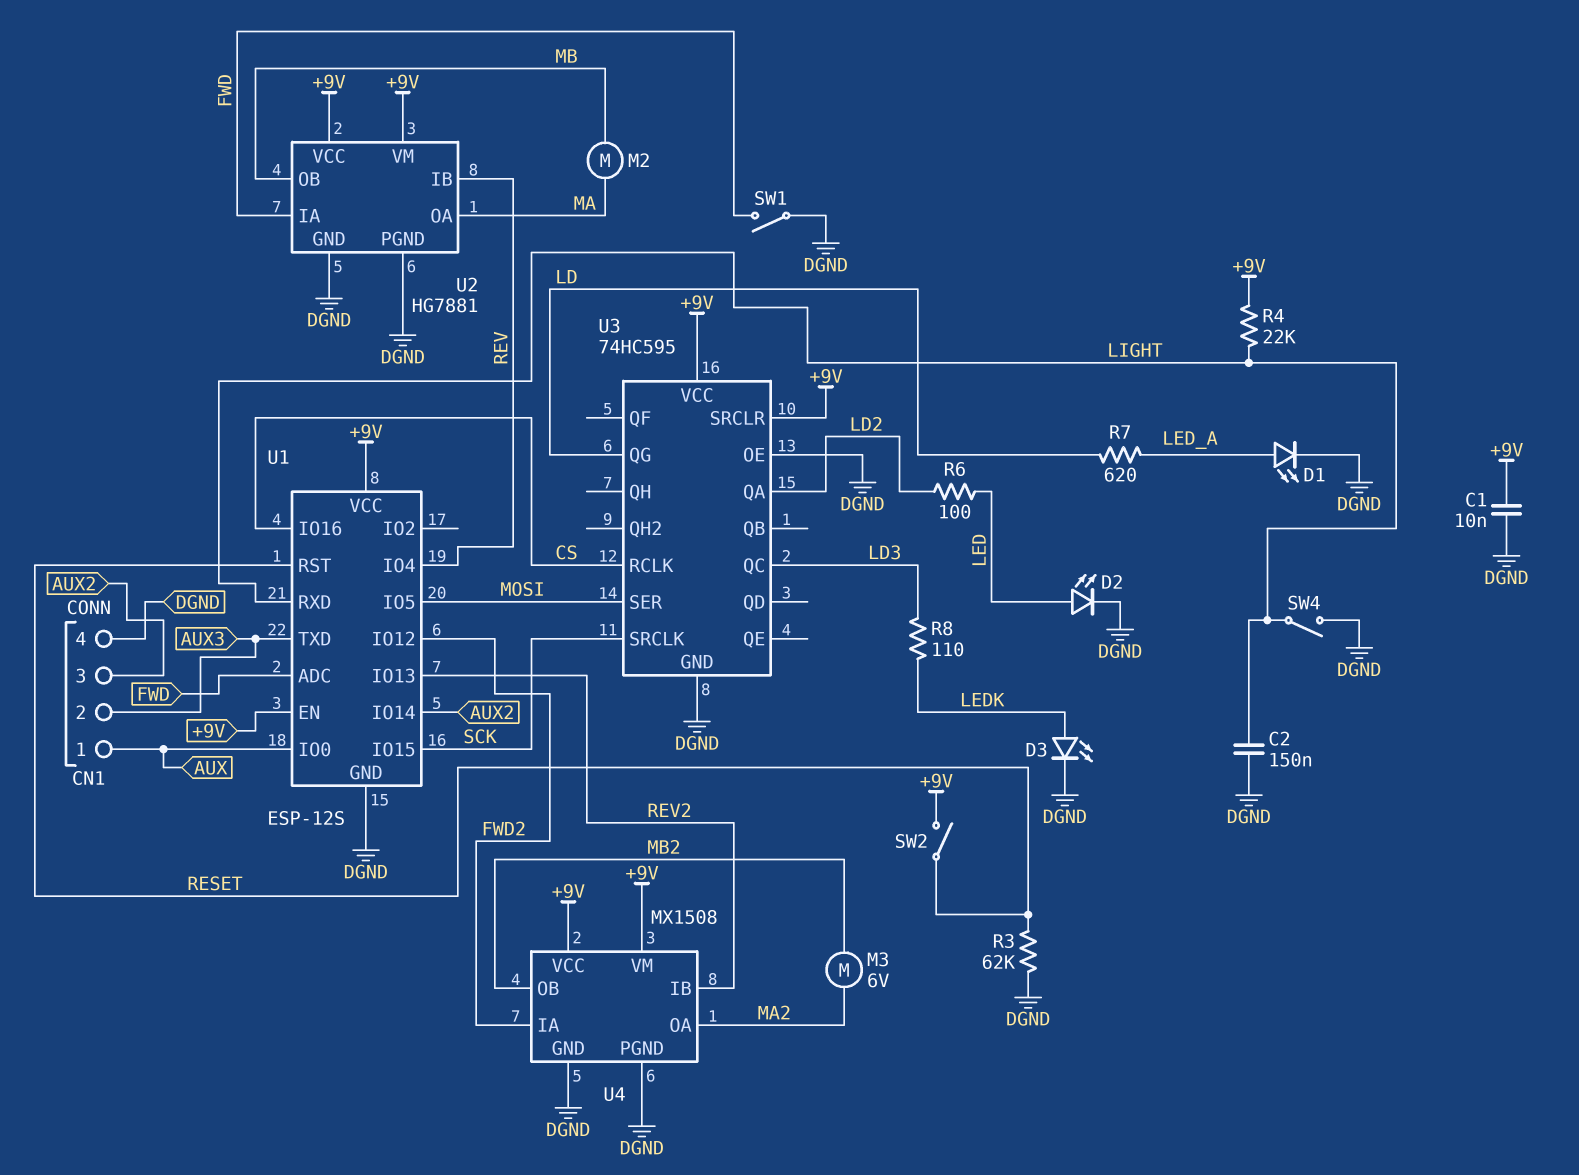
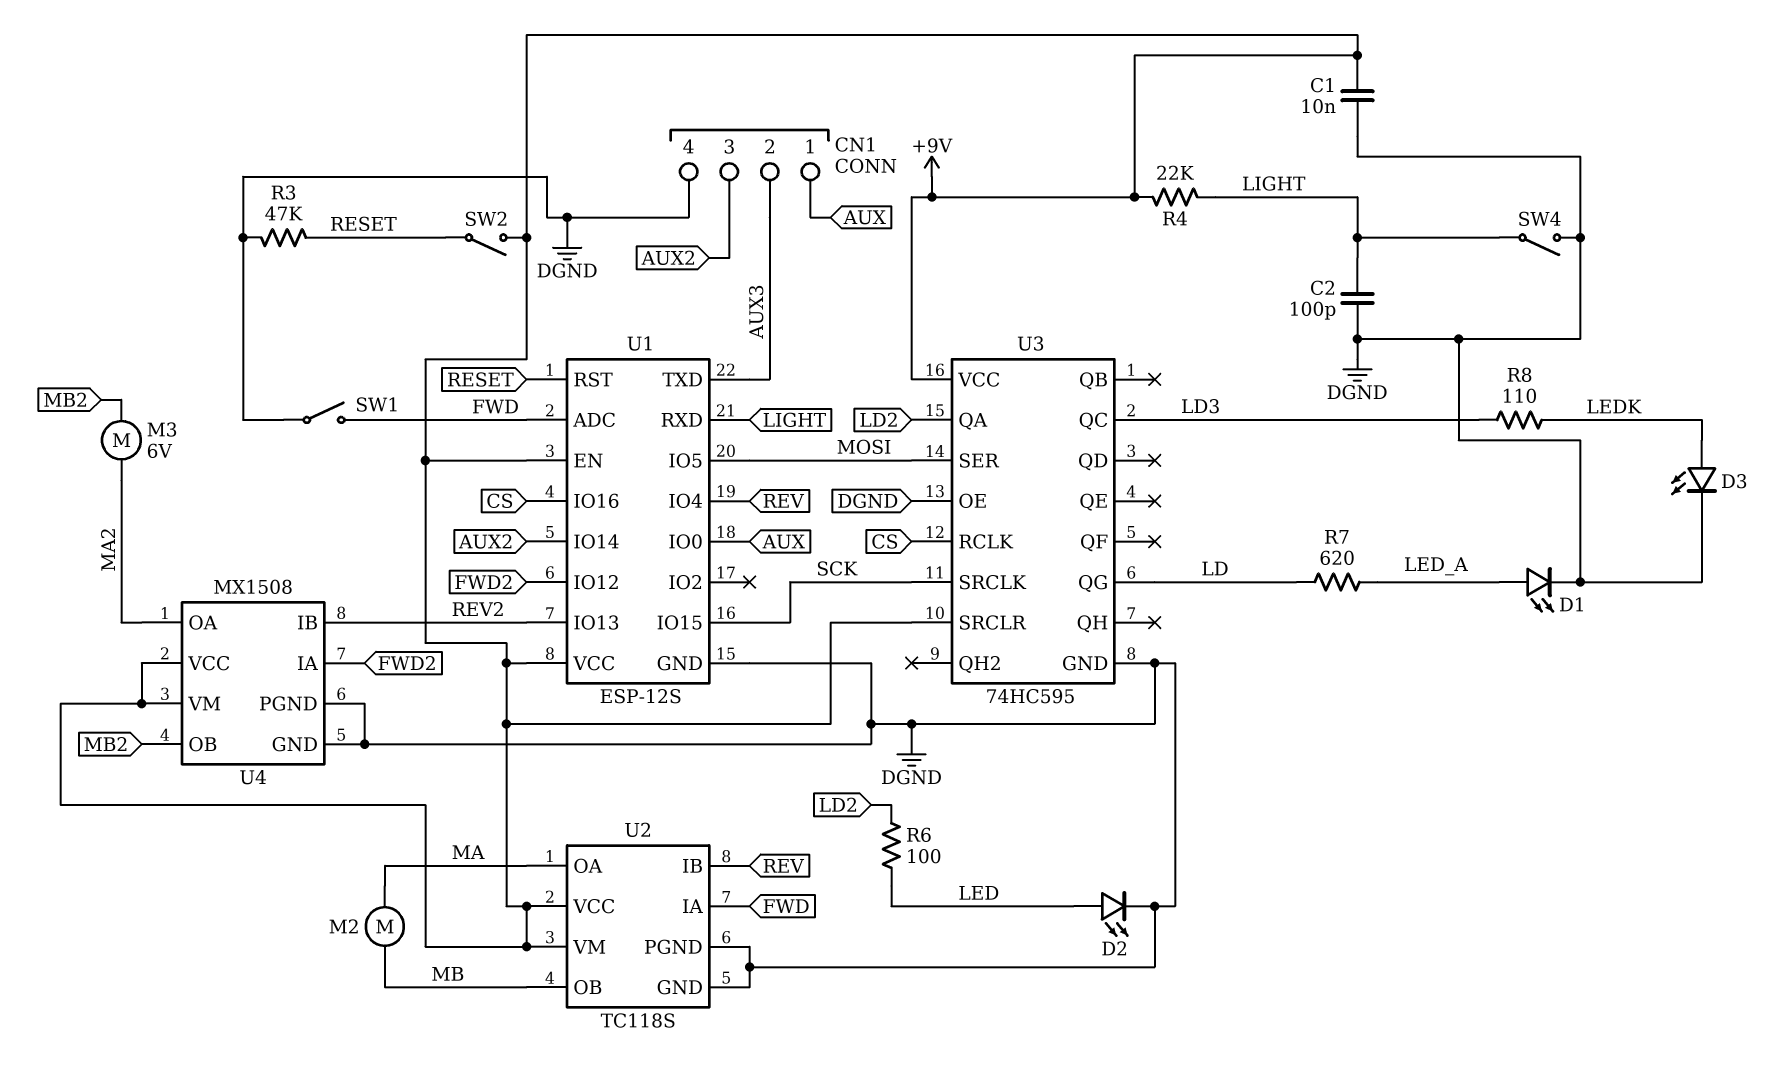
C2: 150nF (DGND, LIGHT) -> 100pF (DGND, LIGHT)
R3: 62k (DGND, RESET) -> 47k (DGND, RESET)
U2: HG7881 -> TC118S

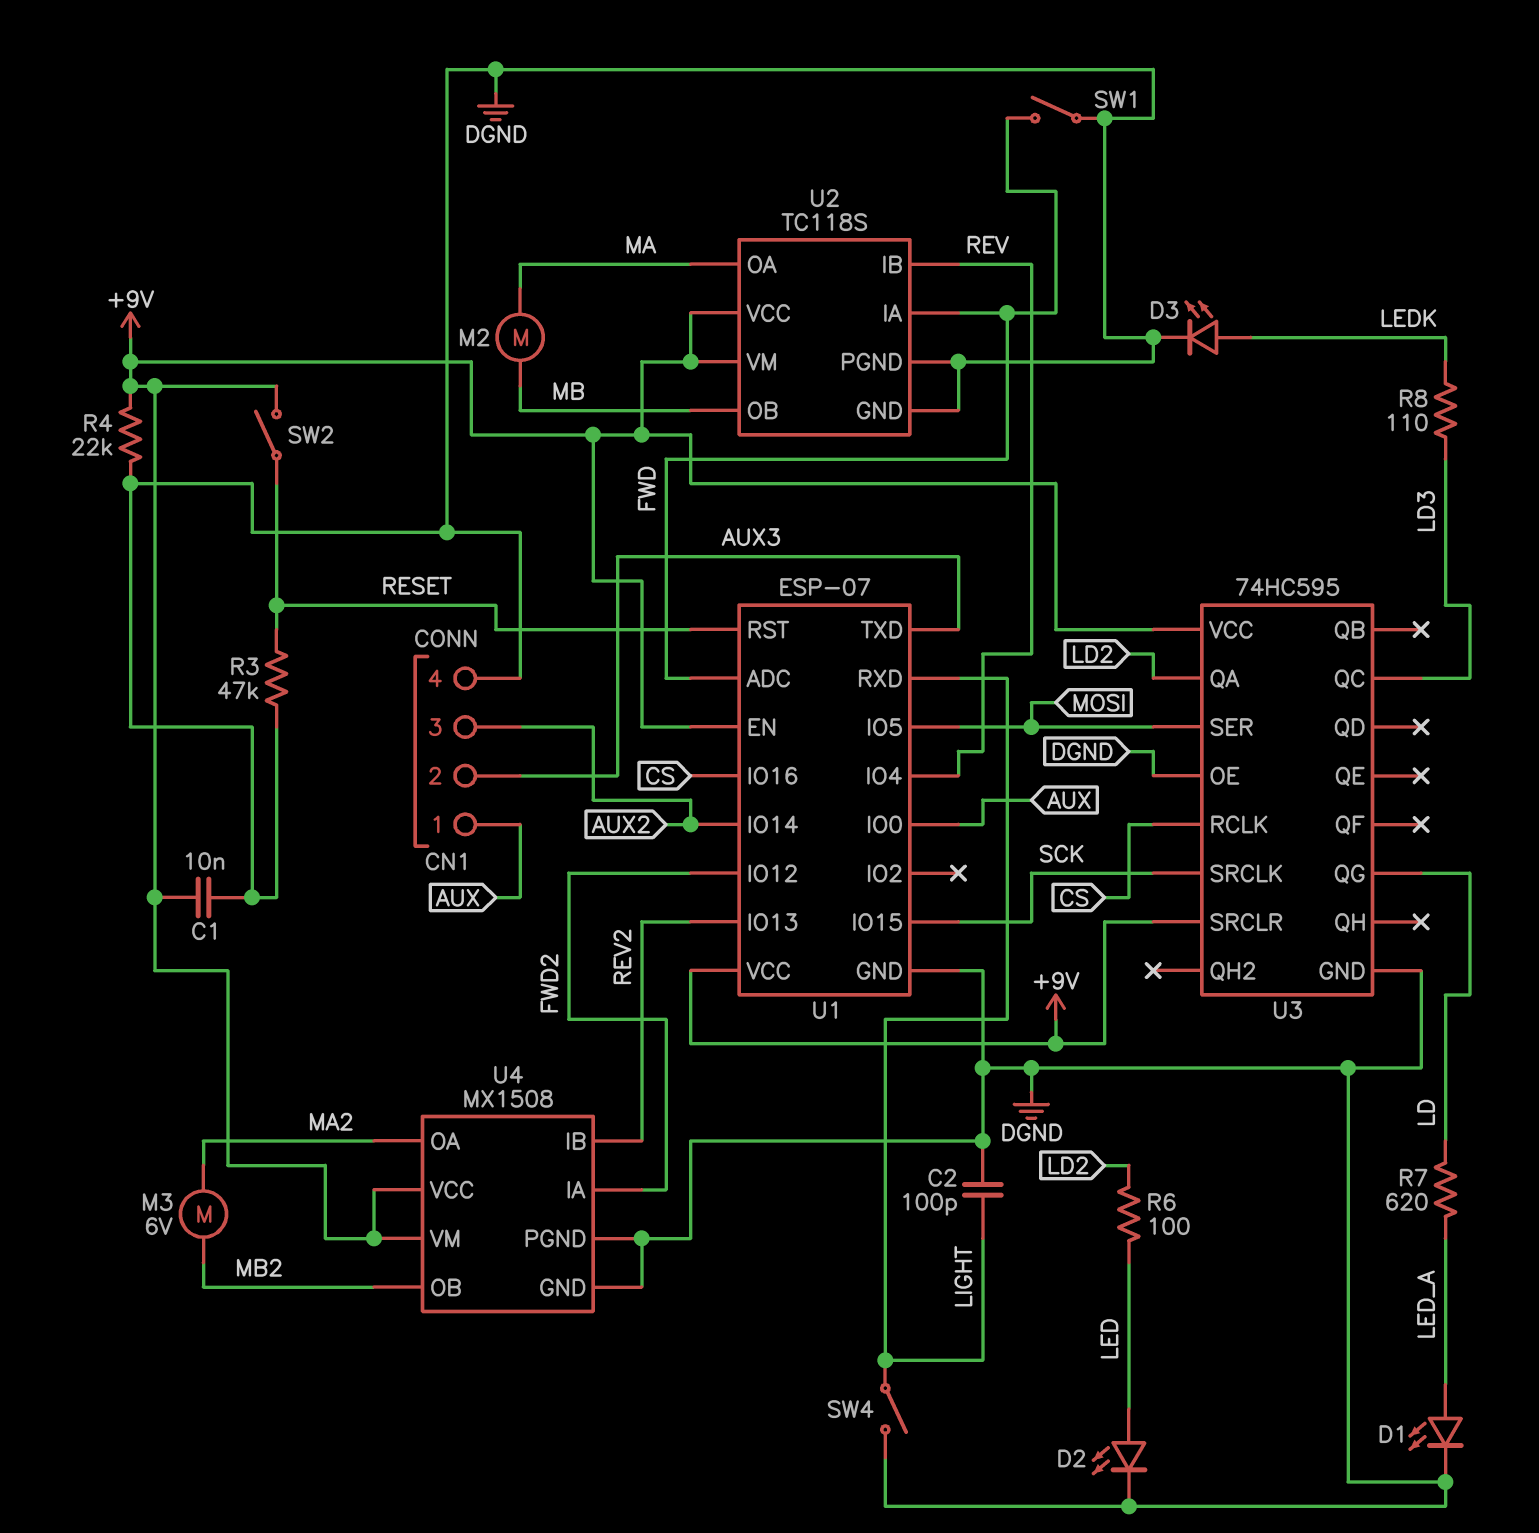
R4: 22k (+9V, LIGHT) -> 22k (+9V, DGND)
U1: ESP-12S -> ESP-07

